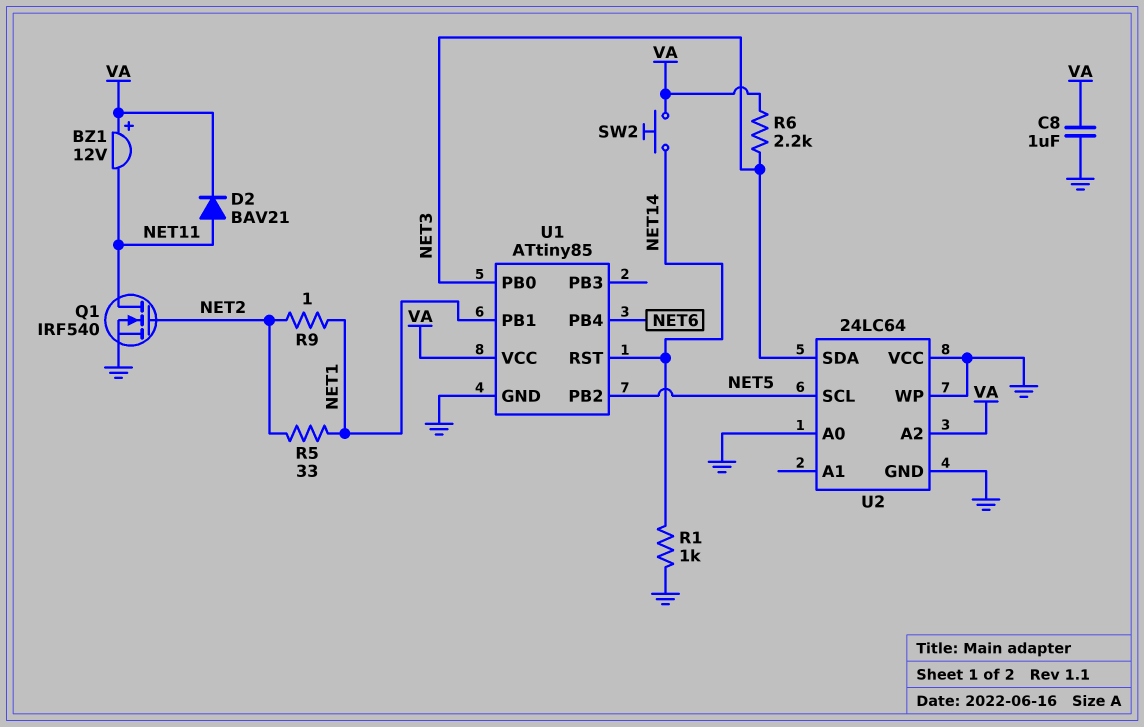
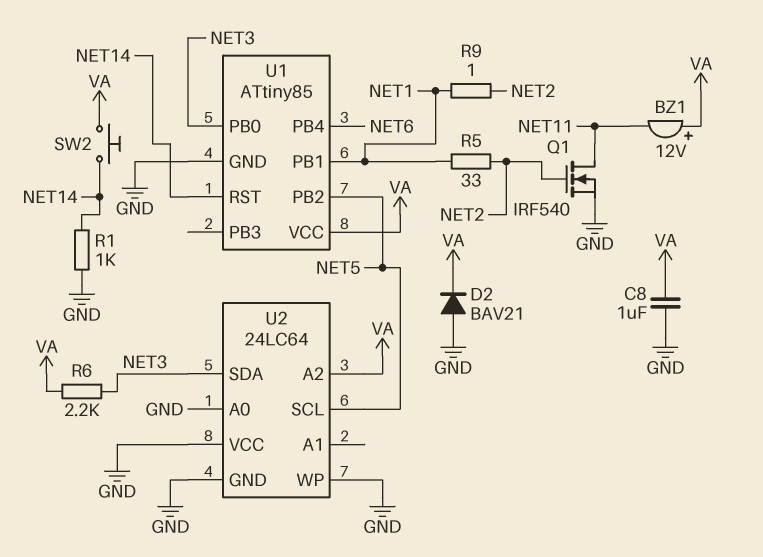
D2: diode BAV21 (A NET11, K VA) -> diode BAV21 (A GND, K VA)

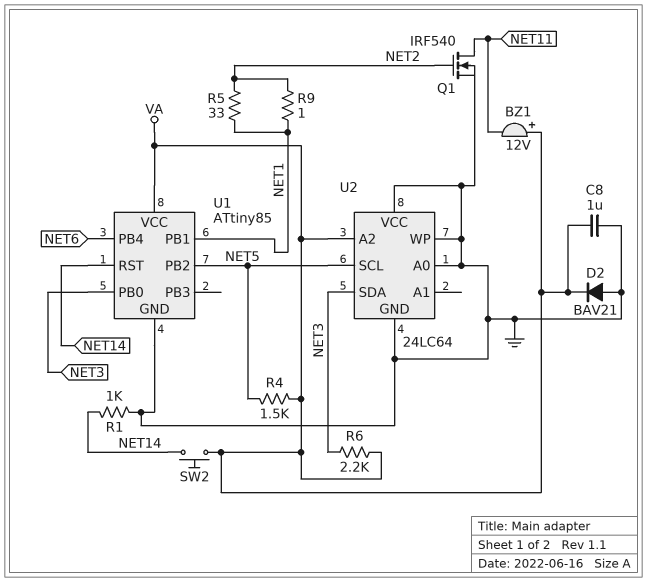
R4: none -> 1.5k (NET5, VA)

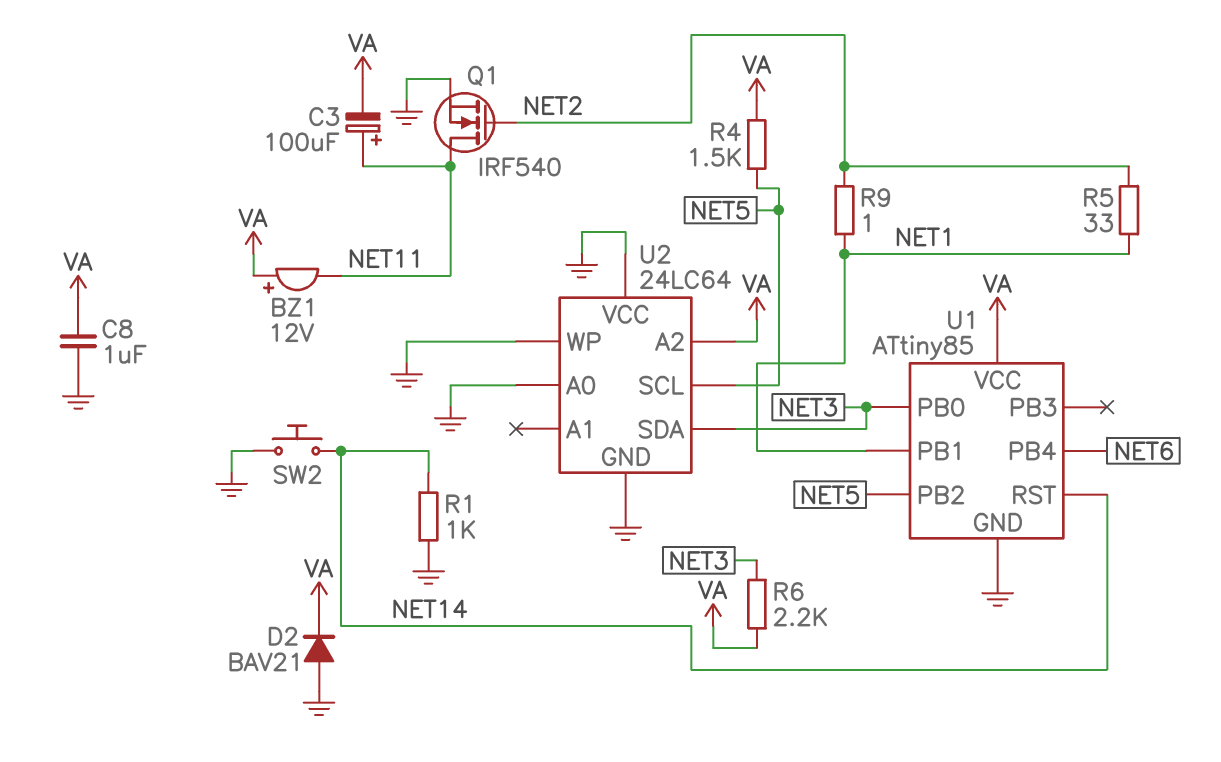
C3: none -> 100uF (plus NET11, minus VA)
SW2: button (NET14, VA) -> button (GND, NET14)

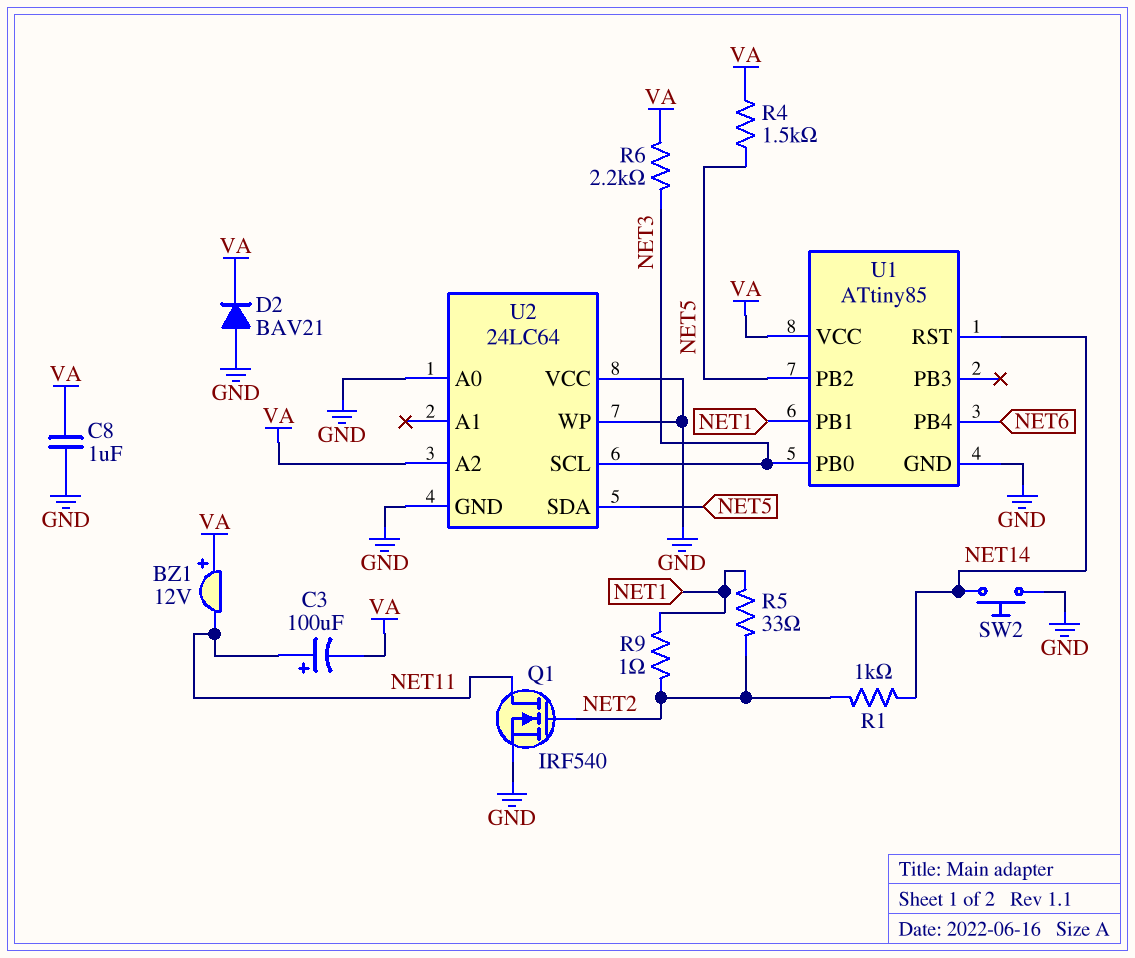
R1: 1k (GND, NET14) -> 1k (NET2, NET14)
U2 pin SCL: NET5 -> NET3
U2 pin SDA: NET3 -> NET5

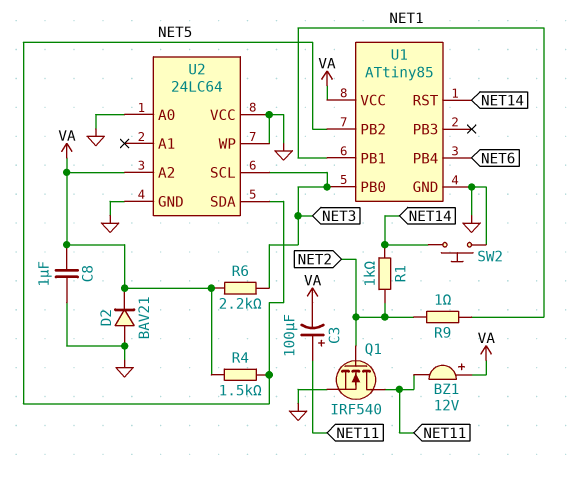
R5: 33 (NET1, NET2) -> none

